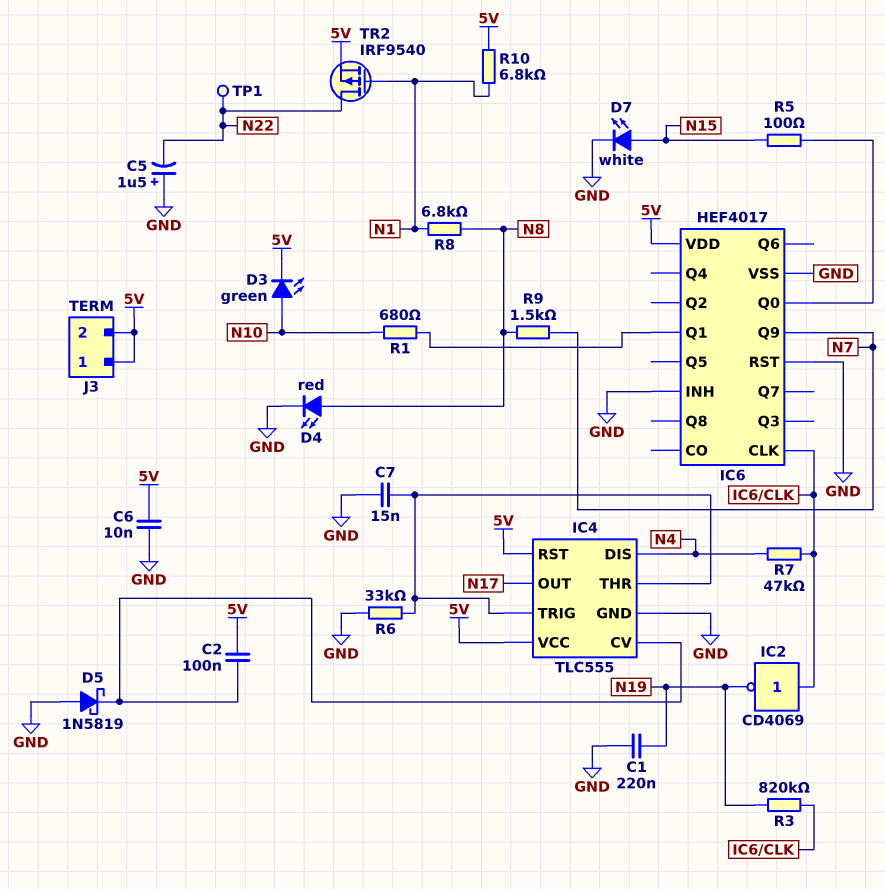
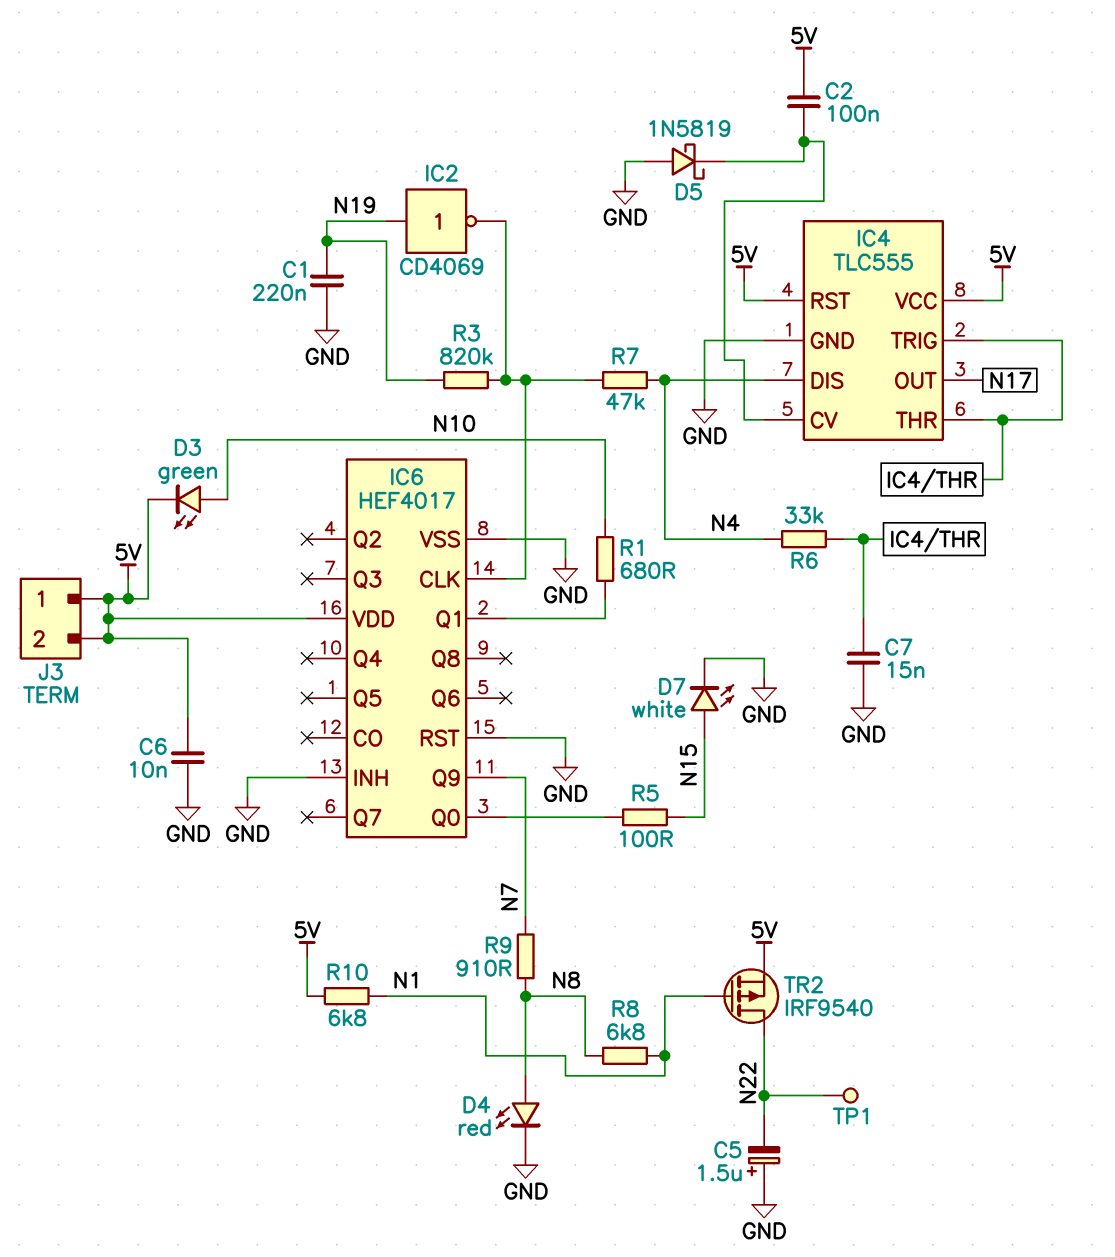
IC2: NOT CD4069 (in IC6/CLK, out N19) -> NOT CD4069 (in N19, out IC6/CLK)
R6: 33k (GND, IC4/THR) -> 33k (IC4/THR, N4)
R9: 1.5k (N7, N8) -> 910 (N7, N8)

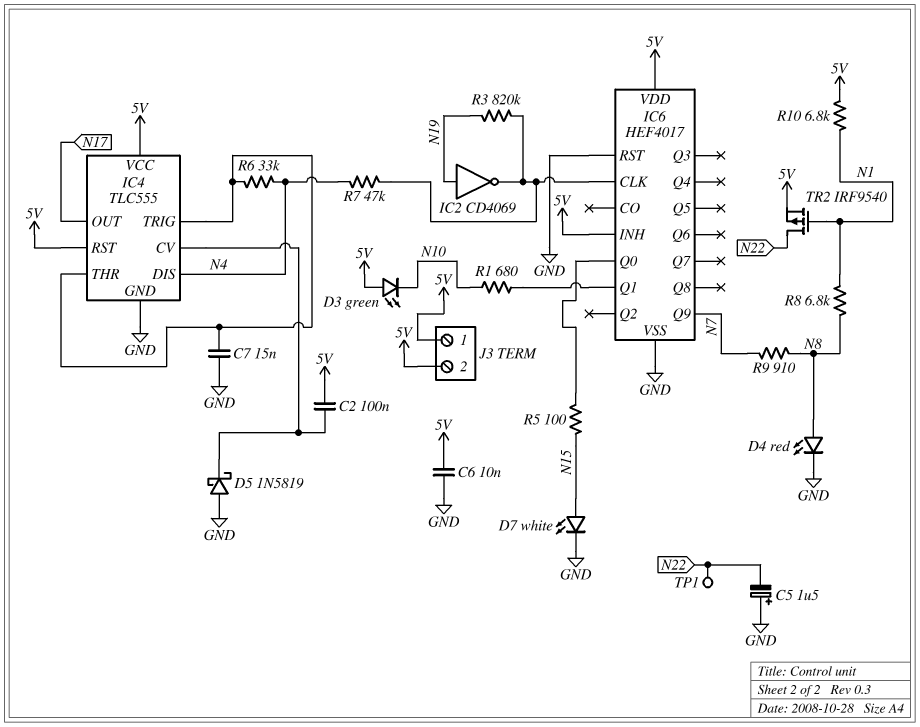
C1: 220nF (GND, N19) -> none
D3: LED green (A N10, K 5V) -> LED green (A 5V, K N10)
IC6 pin INH: GND -> 5V

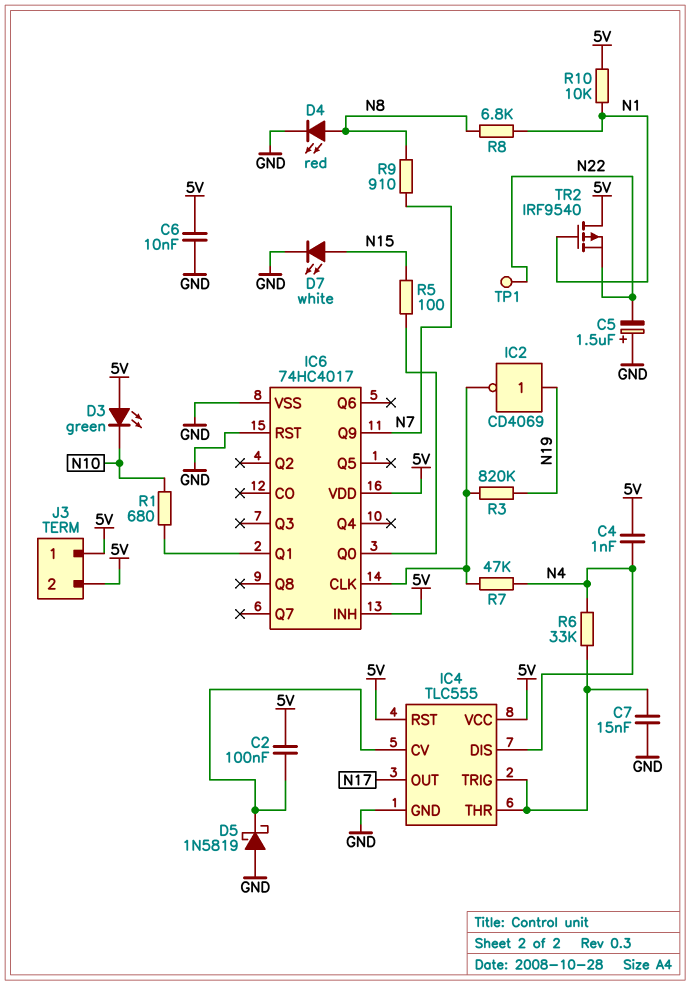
C4: none -> 1nF (5V, N4)
IC6: HEF4017 -> 74HC4017
R10: 6.8k (5V, N1) -> 10k (5V, N1)
TR2: PMOS IRF9540 (G N1, D N22, S 5V) -> PMOS IRF9540 (G N1, D 5V, S N22)

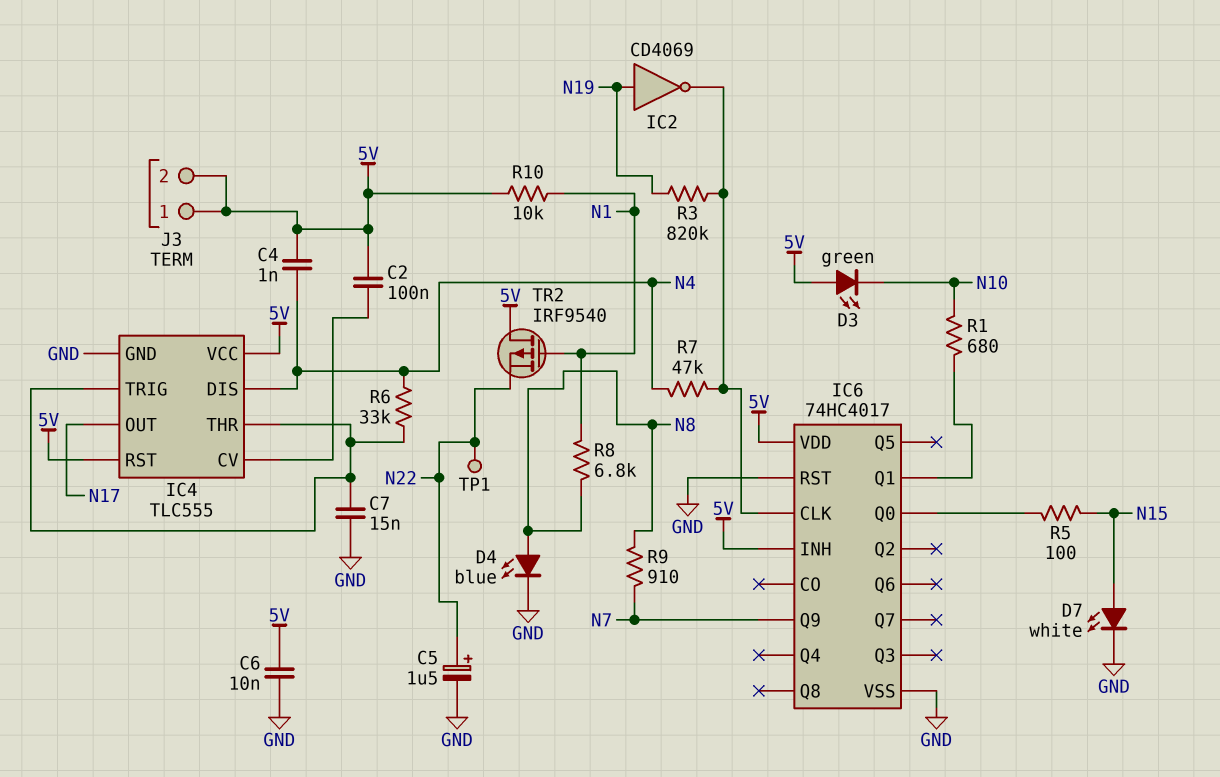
C5: 1.5uF (plus GND, minus N22) -> 1.5uF (plus N22, minus GND)
D4: LED red (A N8, K GND) -> LED blue (A N8, K GND)
D5: schottky 1N5819 (A GND, K IC4/CV) -> none

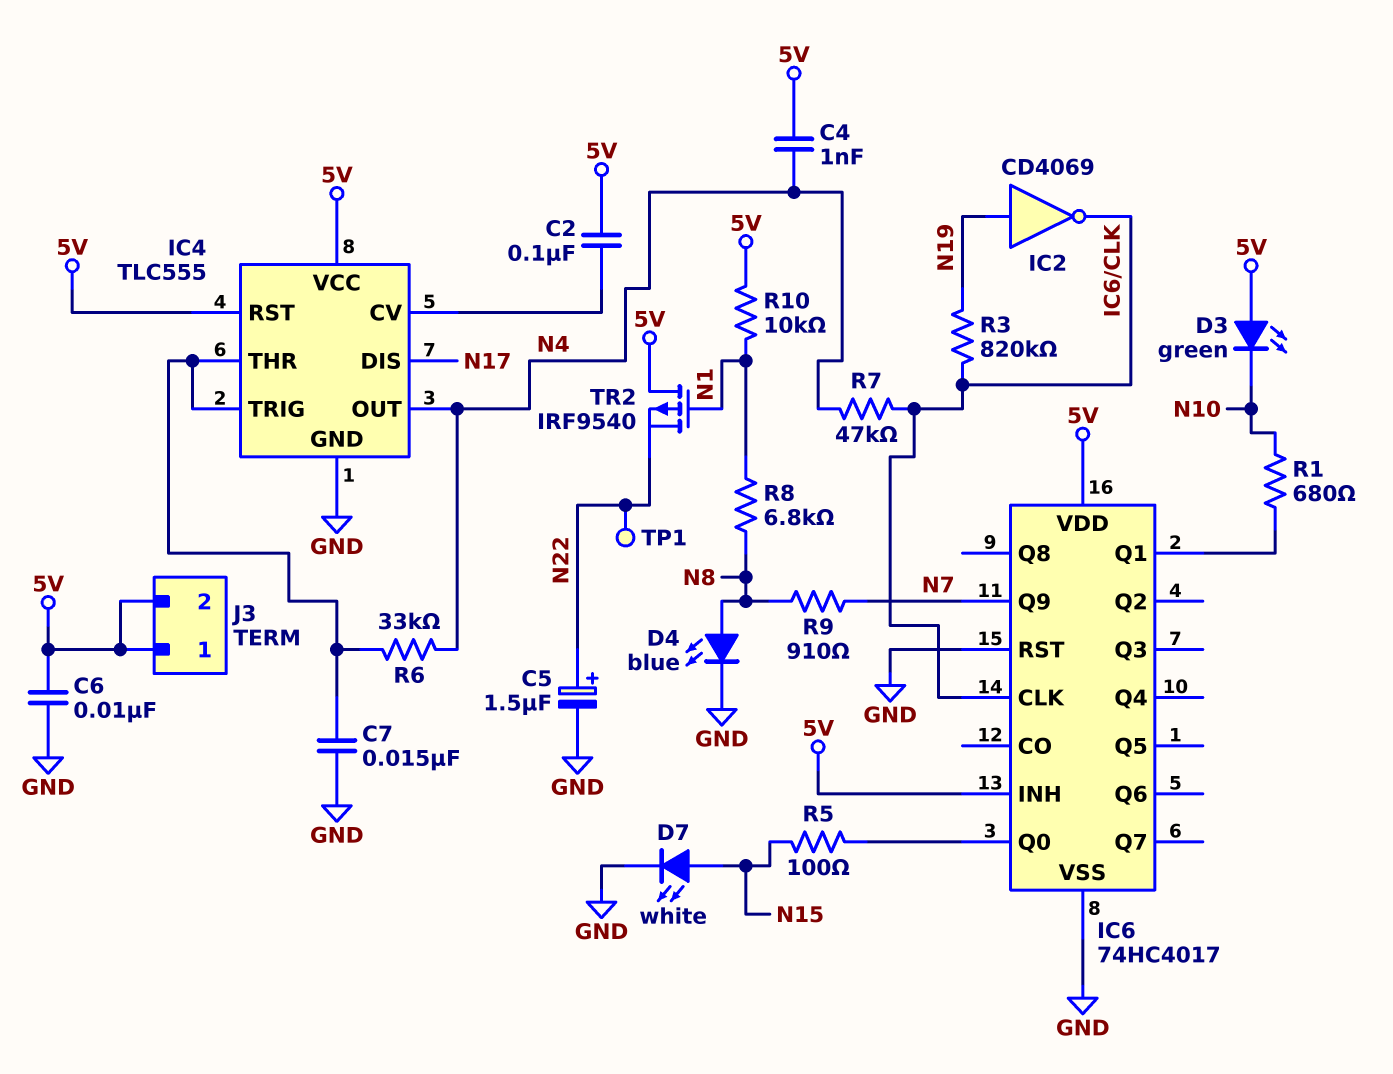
IC4 pin DIS: N4 -> N17
IC4 pin OUT: N17 -> N4

